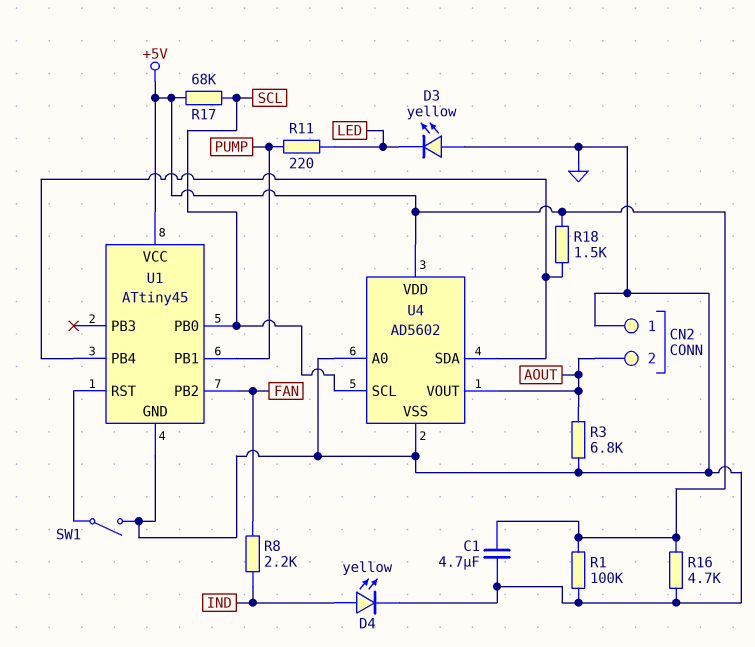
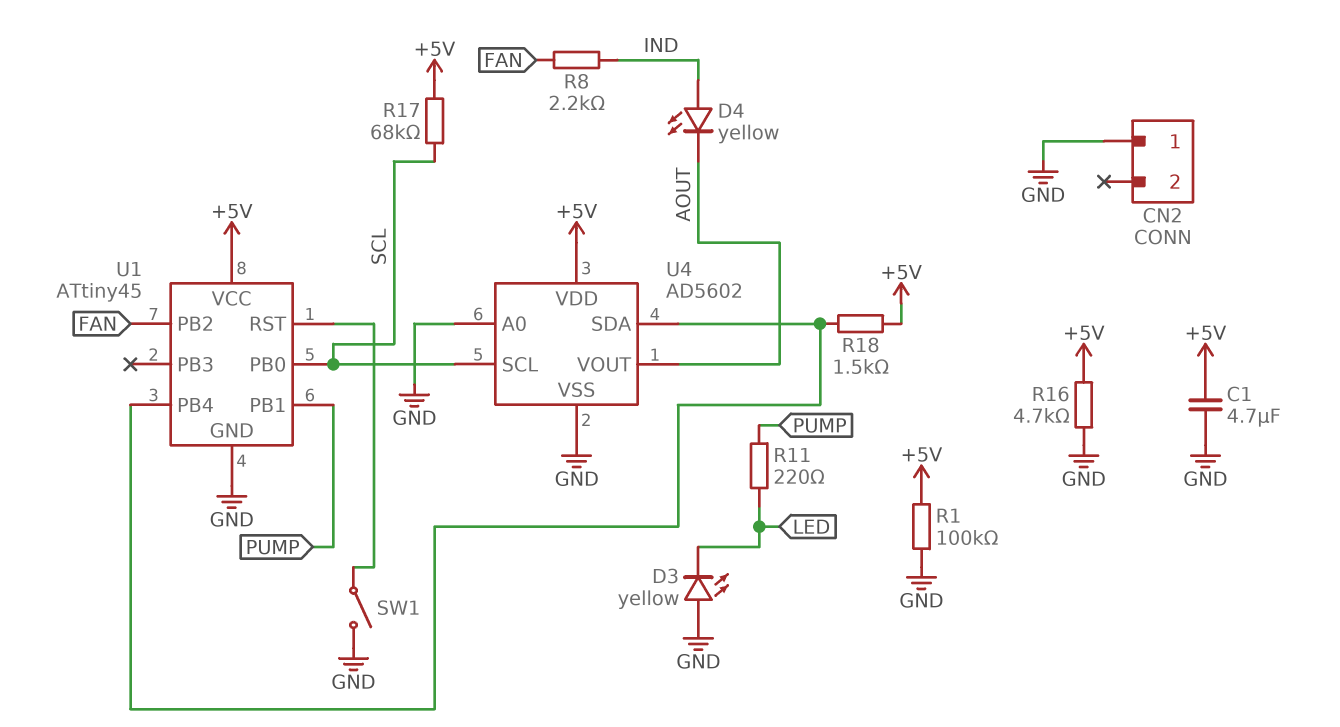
CN2 pin 2: AOUT -> none
D4: LED yellow (A IND, K GND) -> LED yellow (A IND, K AOUT)
R3: 6.8k (AOUT, GND) -> none

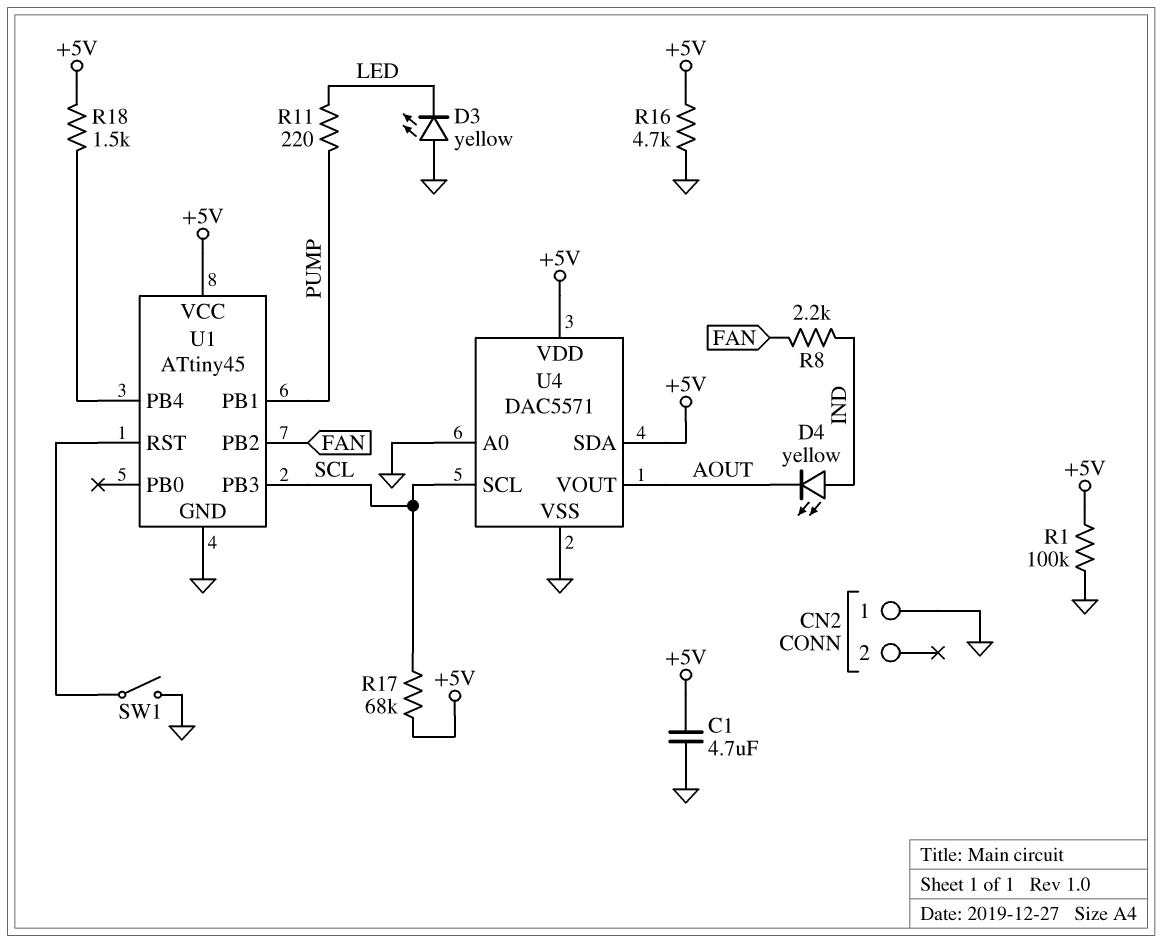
U1 pin PB0: SCL -> none
U1 pin PB3: none -> SCL
U4: AD5602 -> DAC5571
U4 pin SDA: U1/PB4 -> +5V

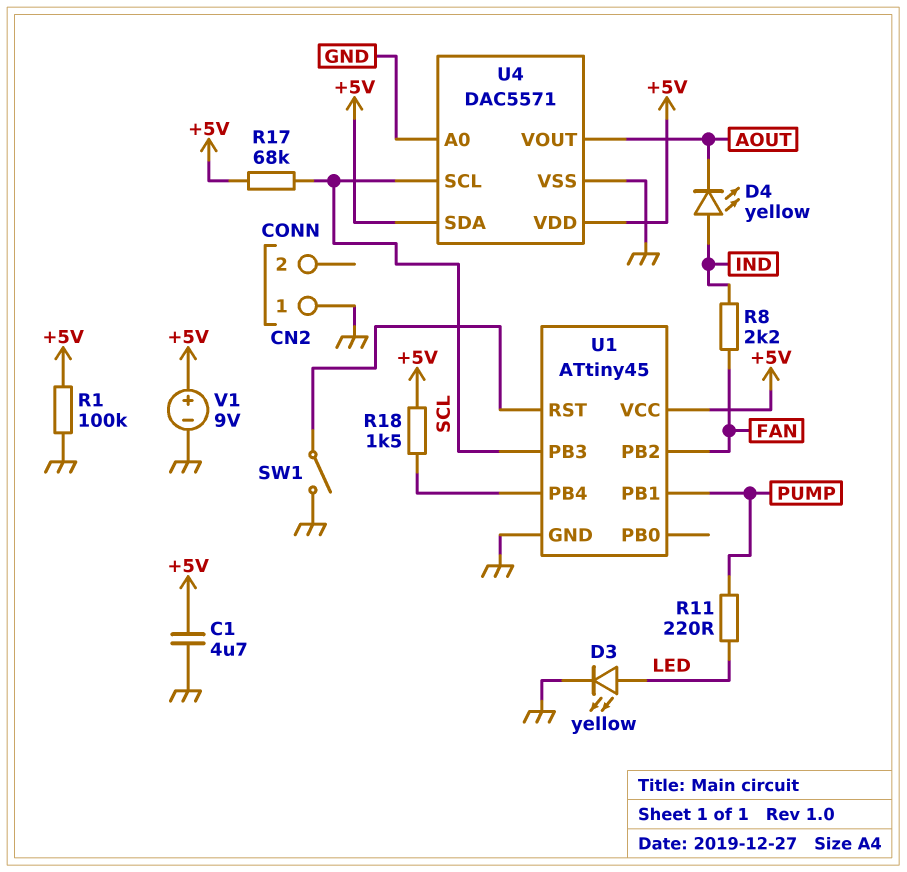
D3: LED yellow (A GND, K LED) -> LED yellow (A LED, K GND)
R16: 4.7k (+5V, GND) -> none
V1: none -> 9V (plus +5V, minus GND)

